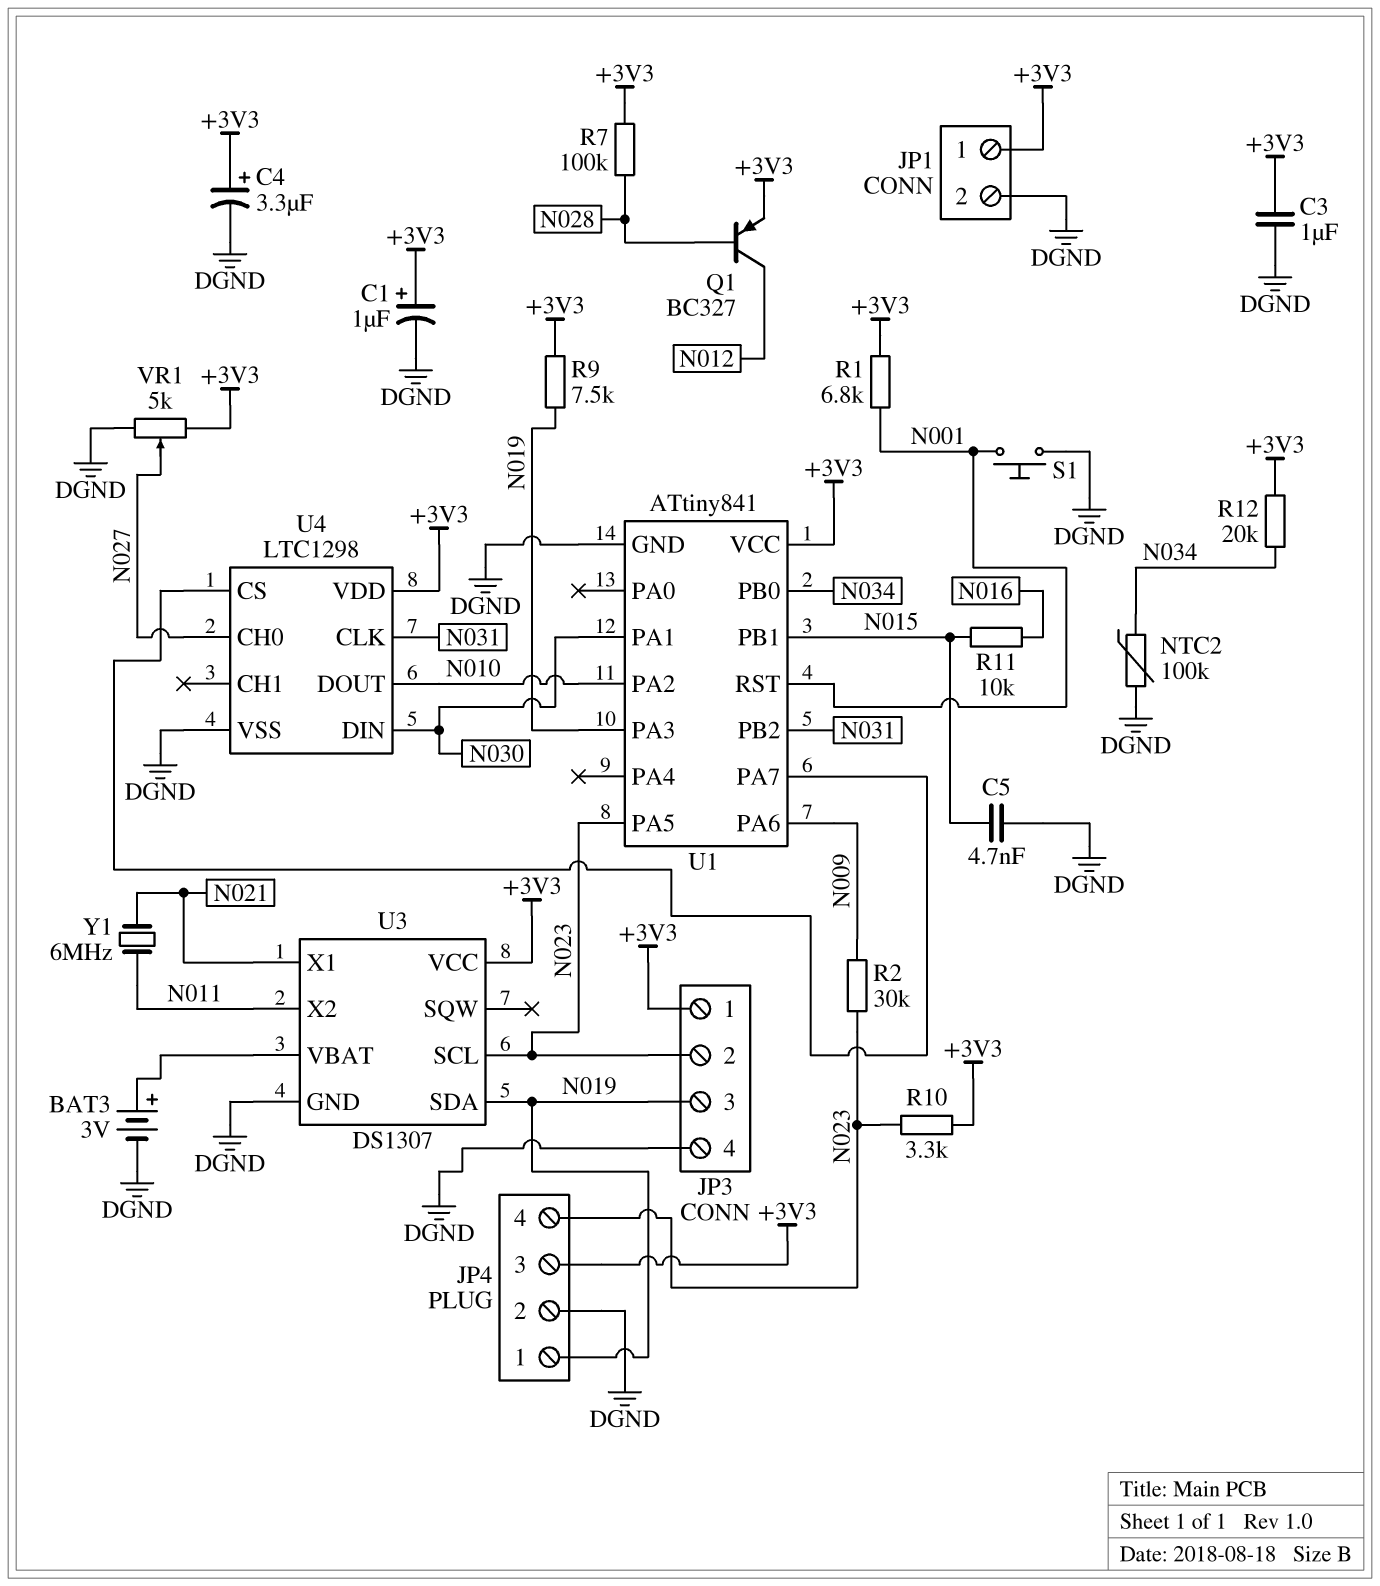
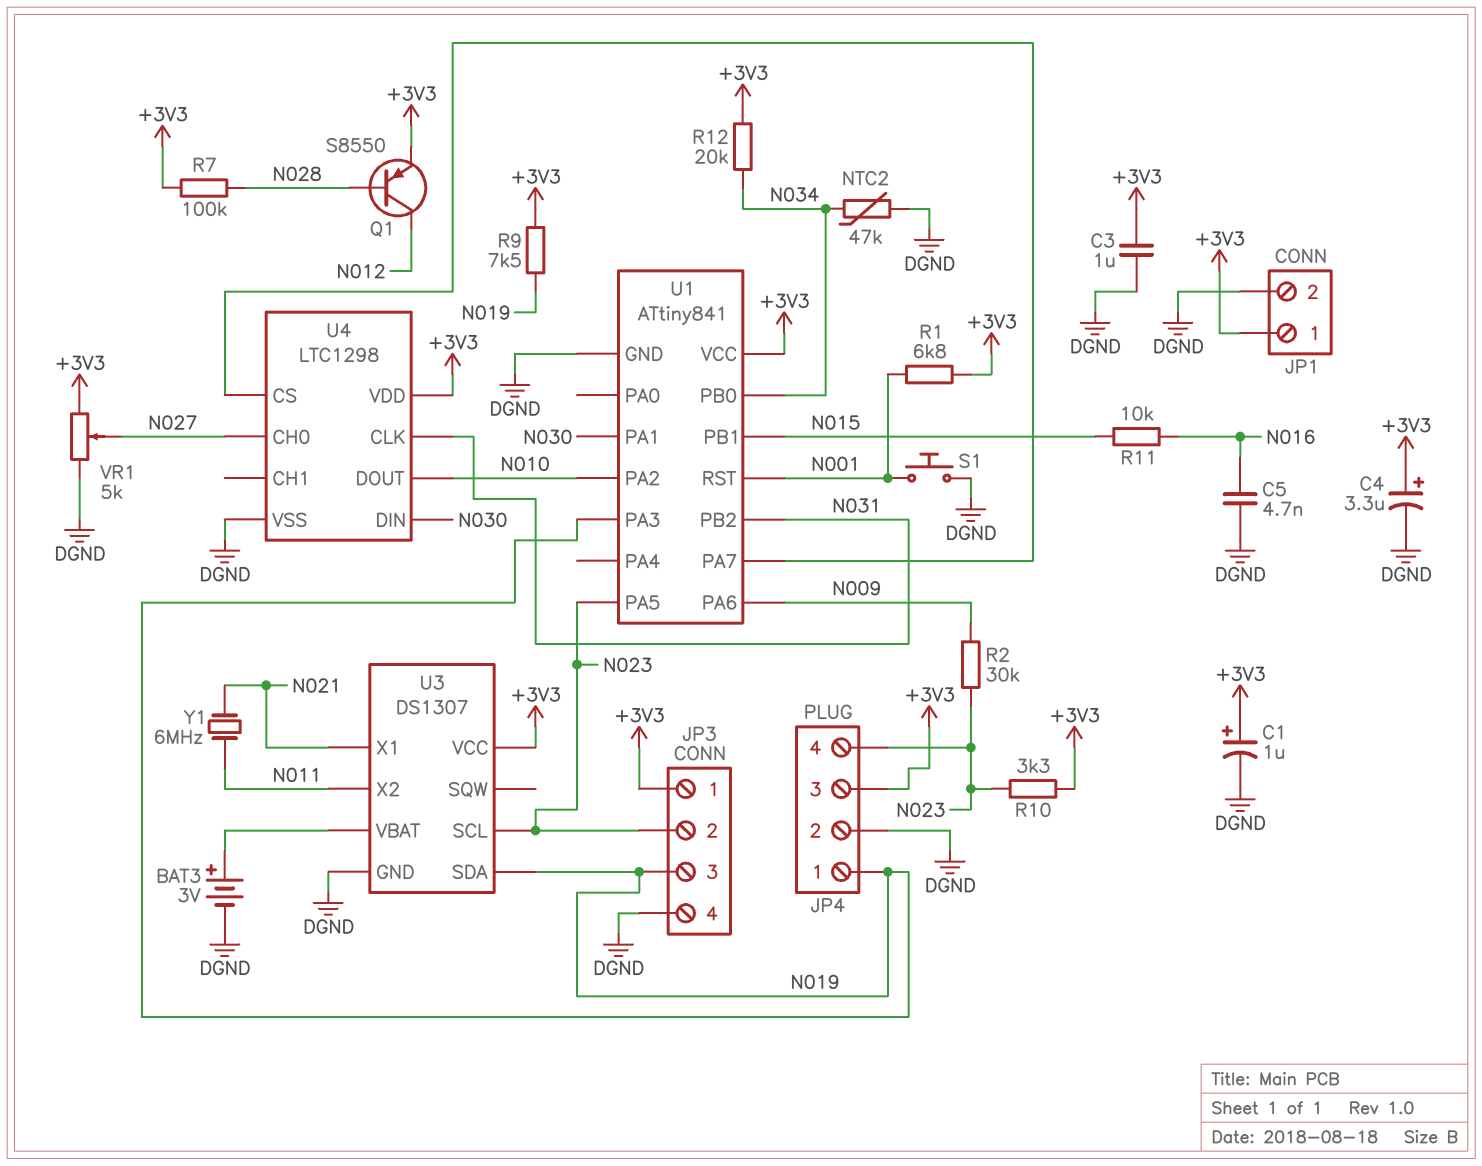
C5: 4.7nF (DGND, N015) -> 4.7nF (DGND, N016)
NTC2: 100k (DGND, N034) -> 47k (DGND, N034)
Q1: PNP BC327 (B N028, C N012, E +3V3) -> PNP S8550 (B N028, C N012, E +3V3)

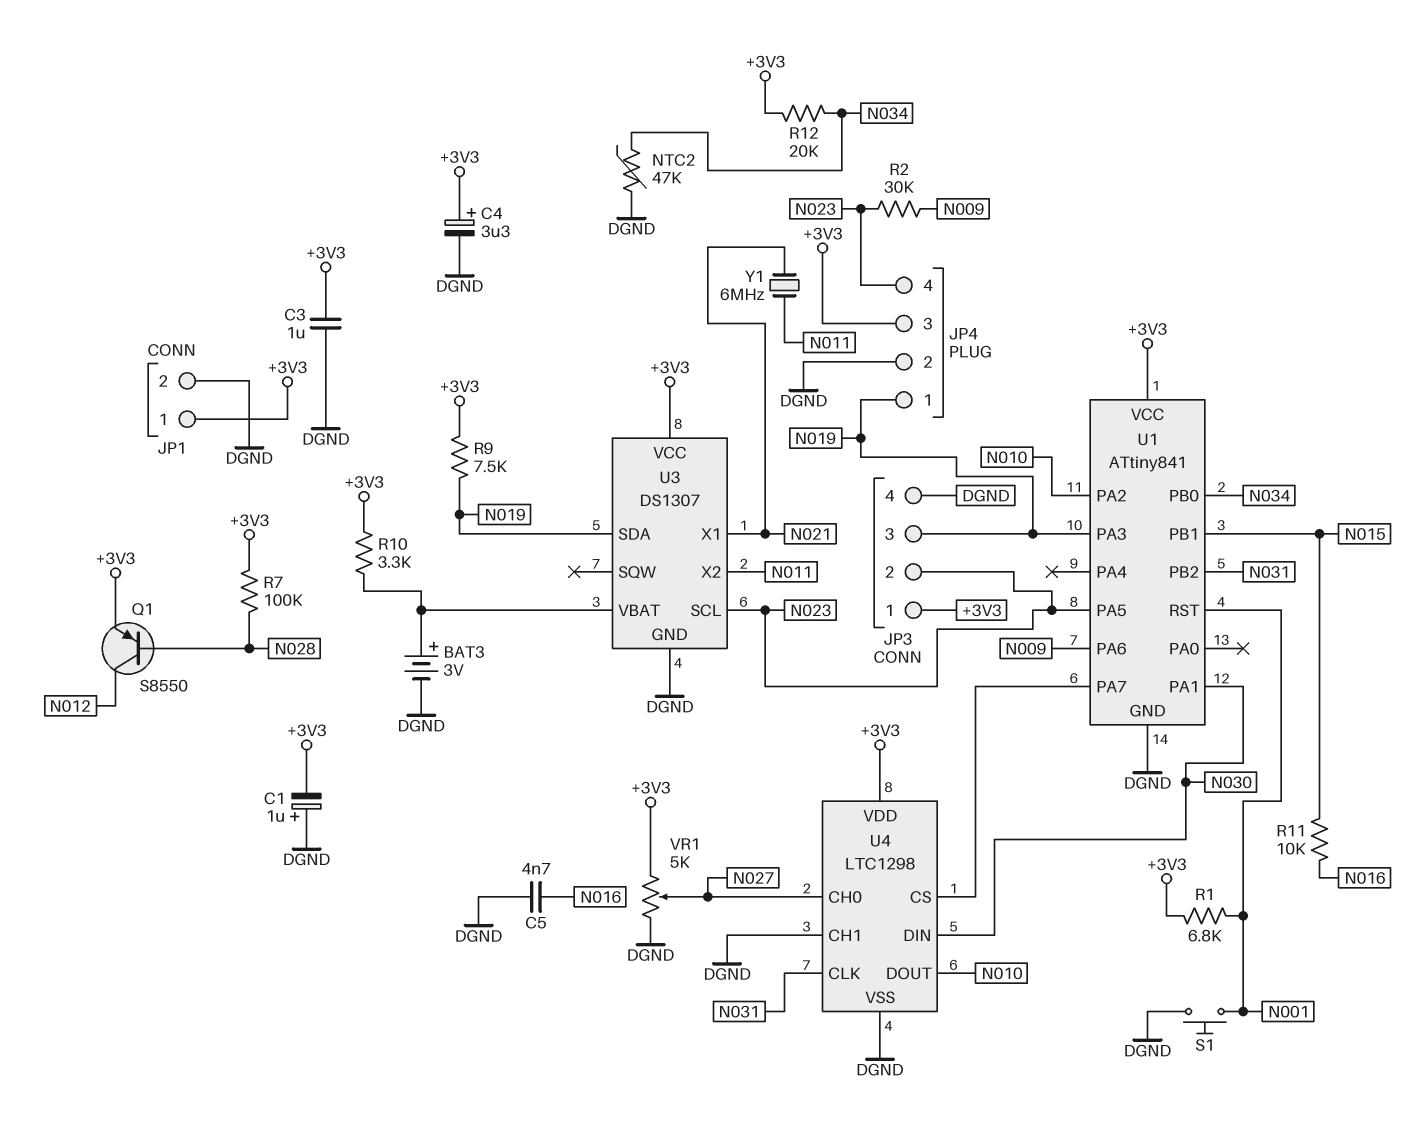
C1: 1uF (plus +3V3, minus DGND) -> 1uF (plus DGND, minus +3V3)
R10: 3.3k (+3V3, N023) -> 3.3k (+3V3, U3/VBAT)
U4 pin CH1: none -> DGND

